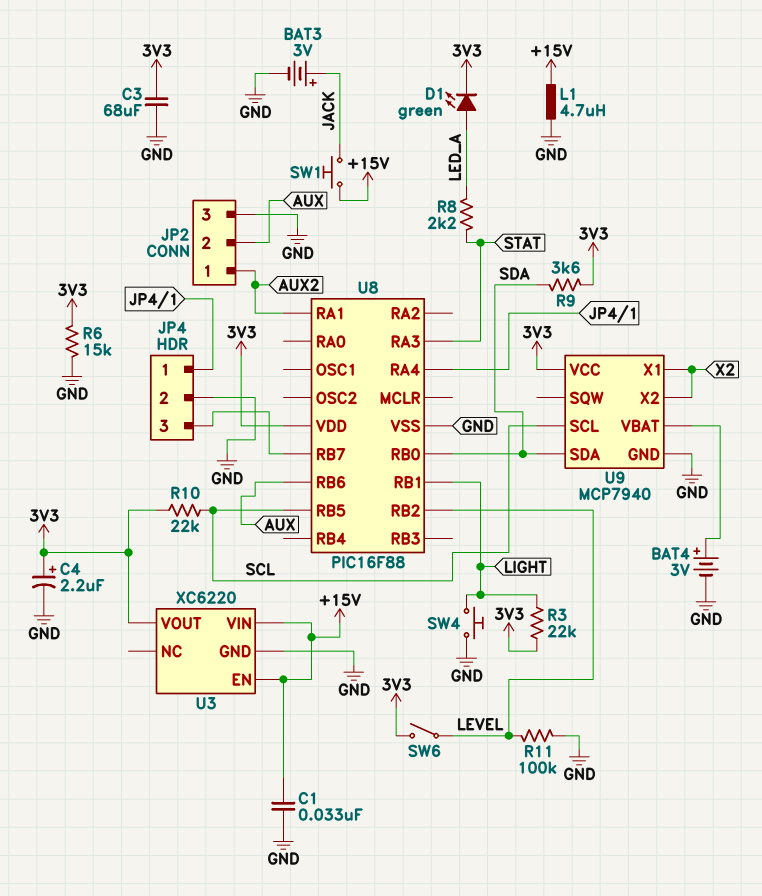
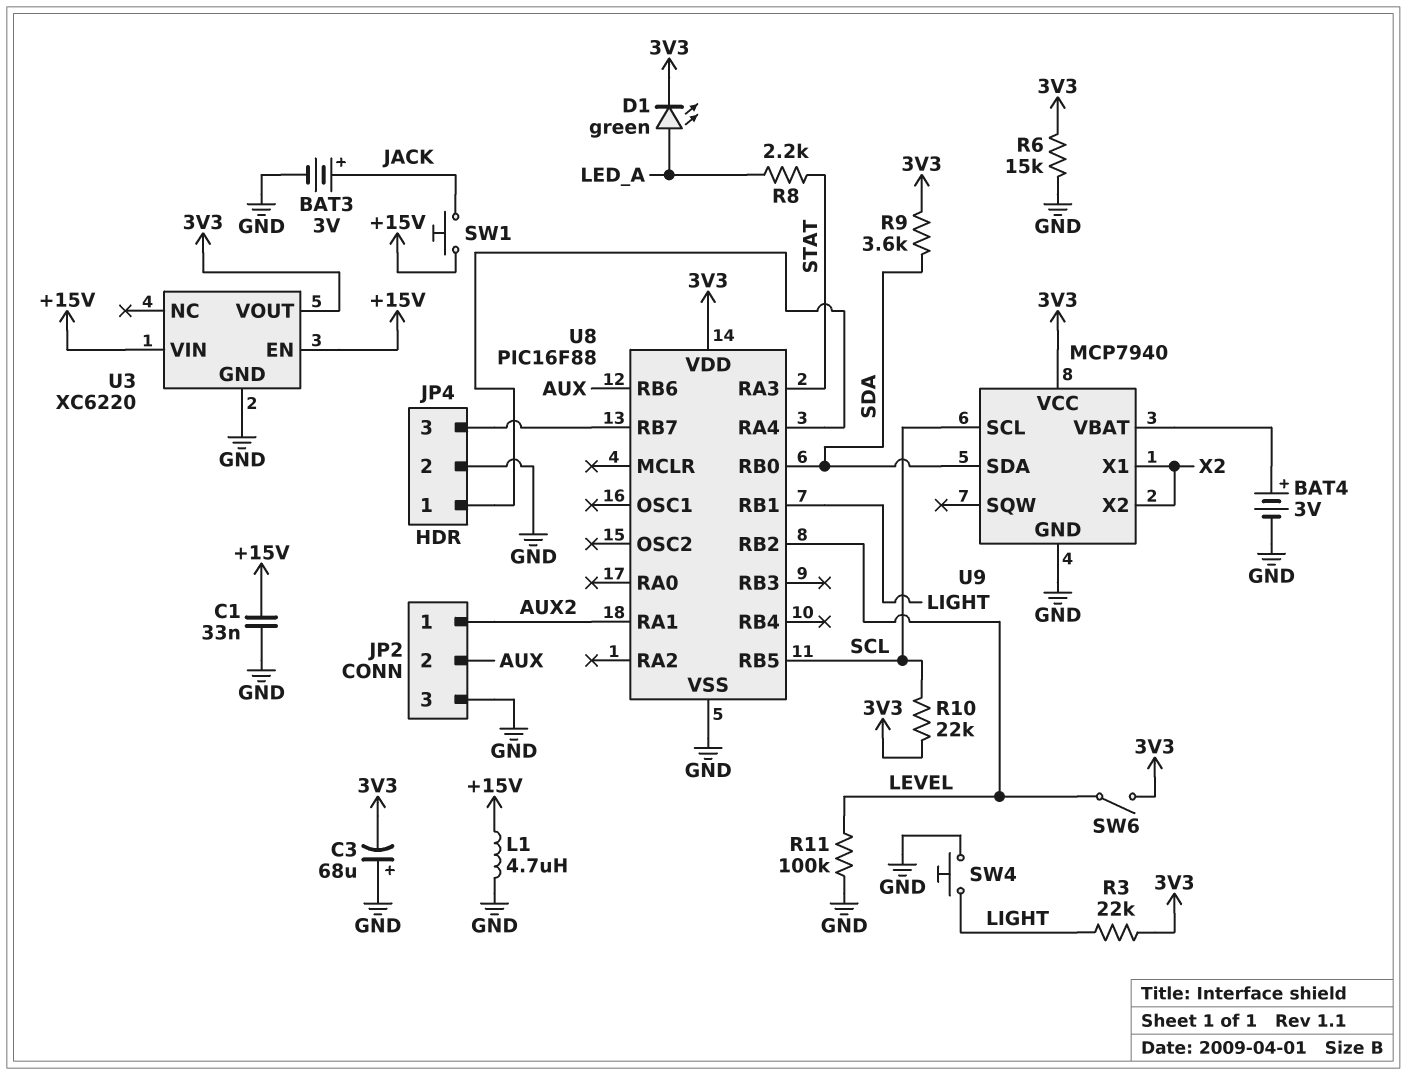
C3: 68uF (3V3, GND) -> 68uF (plus GND, minus 3V3)
C4: 2.2uF (plus 3V3, minus GND) -> none

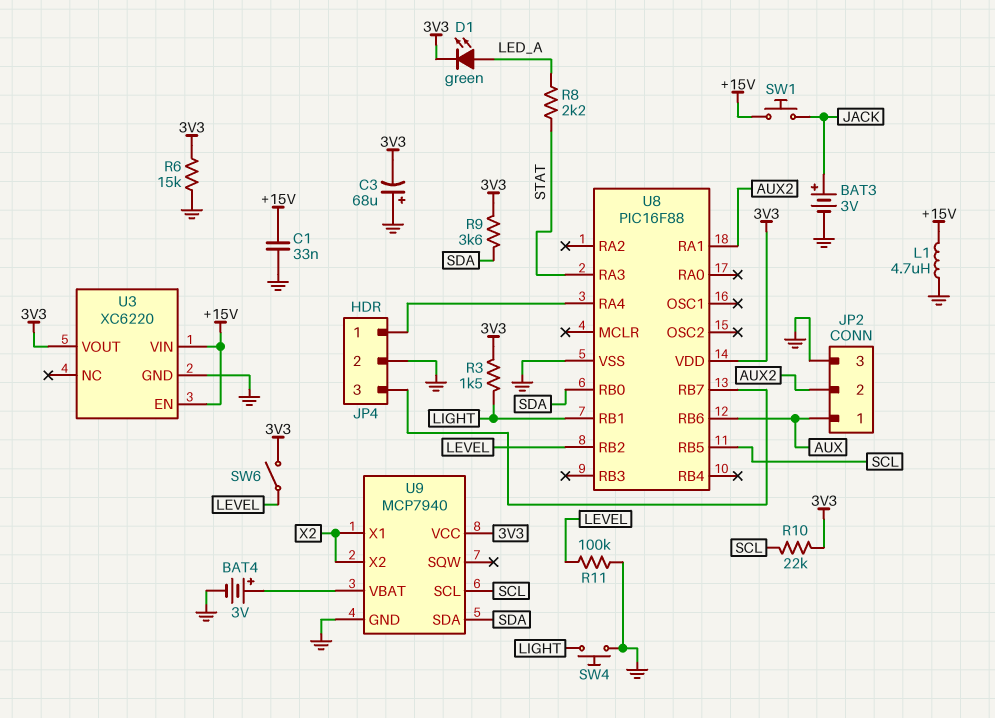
JP2 pin 1: AUX2 -> AUX
JP2 pin 2: AUX -> AUX2
R3: 22k (3V3, LIGHT) -> 1.5k (3V3, LIGHT)

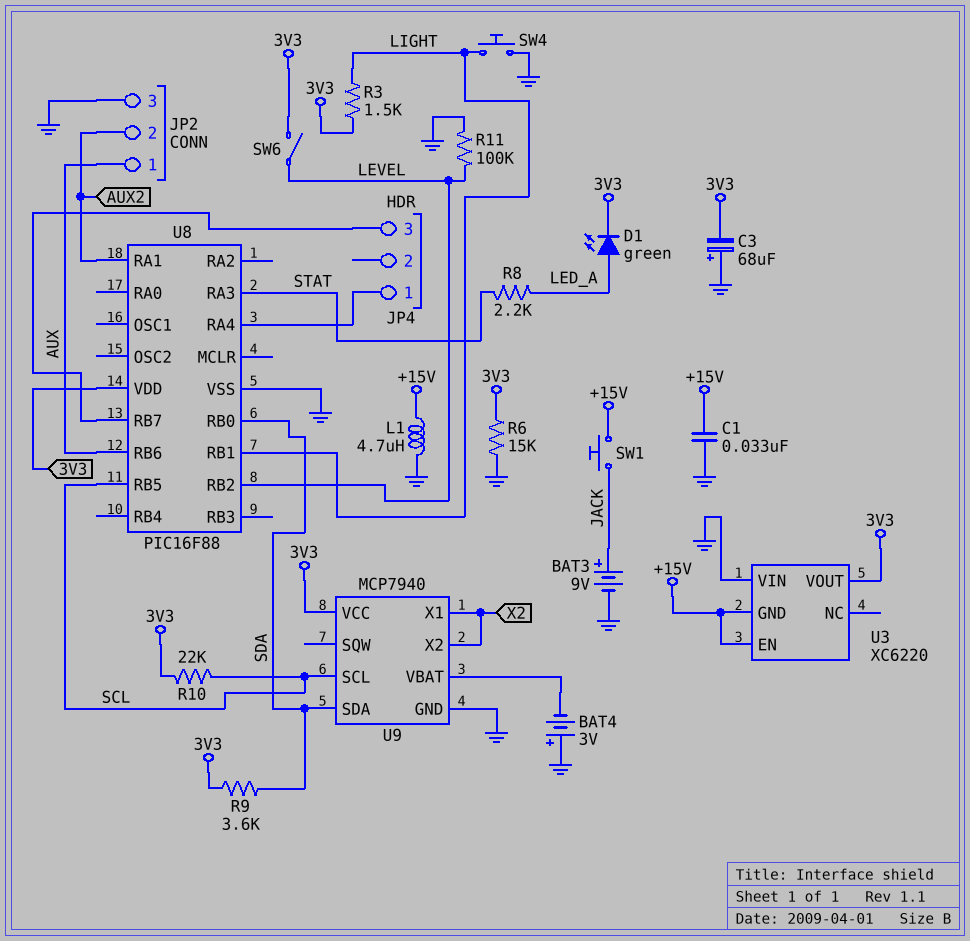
BAT3: 3V (plus JACK, minus GND) -> 9V (plus JACK, minus GND)
BAT4: 3V (plus U9/VBAT, minus GND) -> 3V (plus GND, minus U9/VBAT)
JP4 pin 2: GND -> none
U3 pin GND: GND -> +15V
U3 pin VIN: +15V -> GND

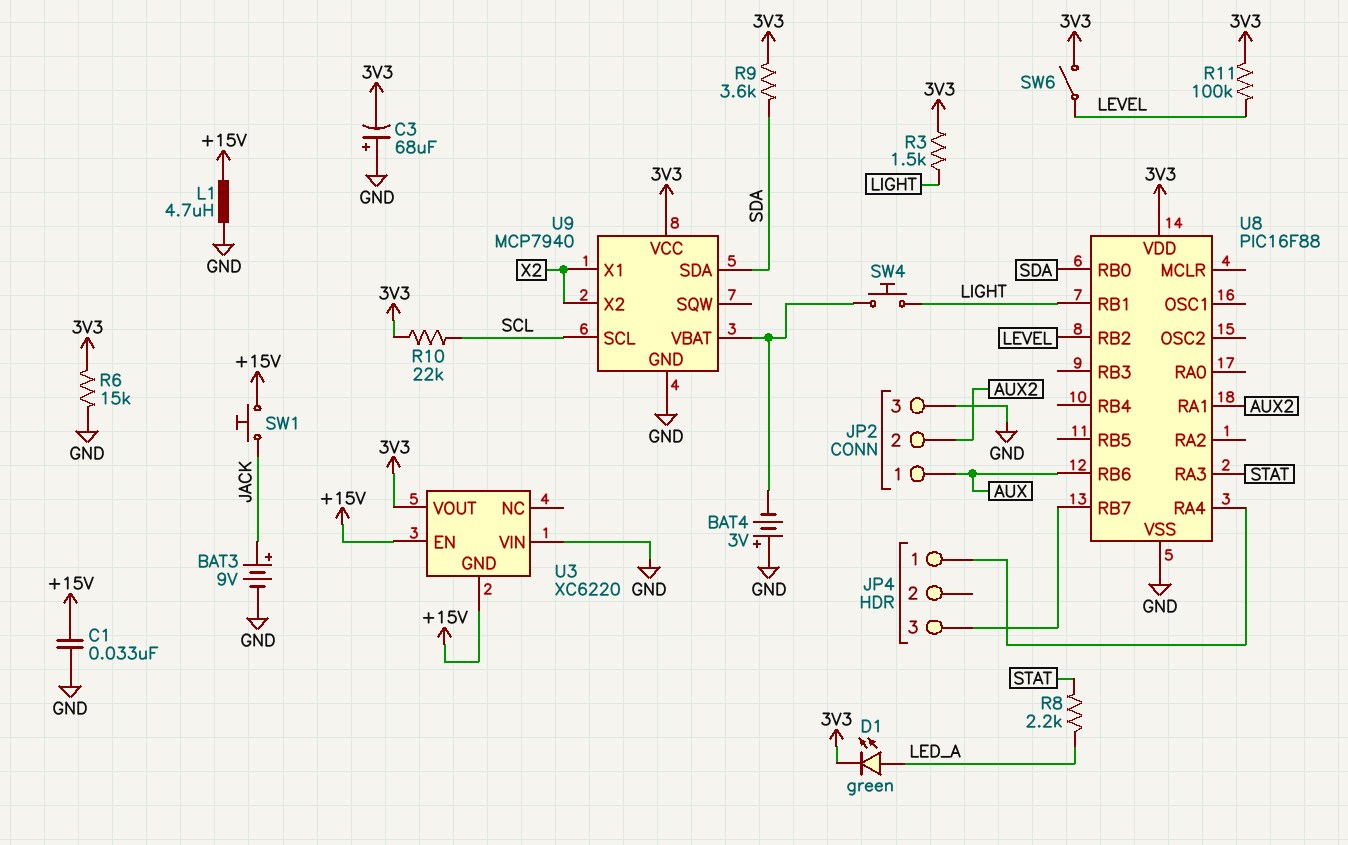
R11: 100k (GND, LEVEL) -> 100k (3V3, LEVEL)
SW4: button (GND, LIGHT) -> button (LIGHT, U9/VBAT)
U8 pin RB5: SCL -> none

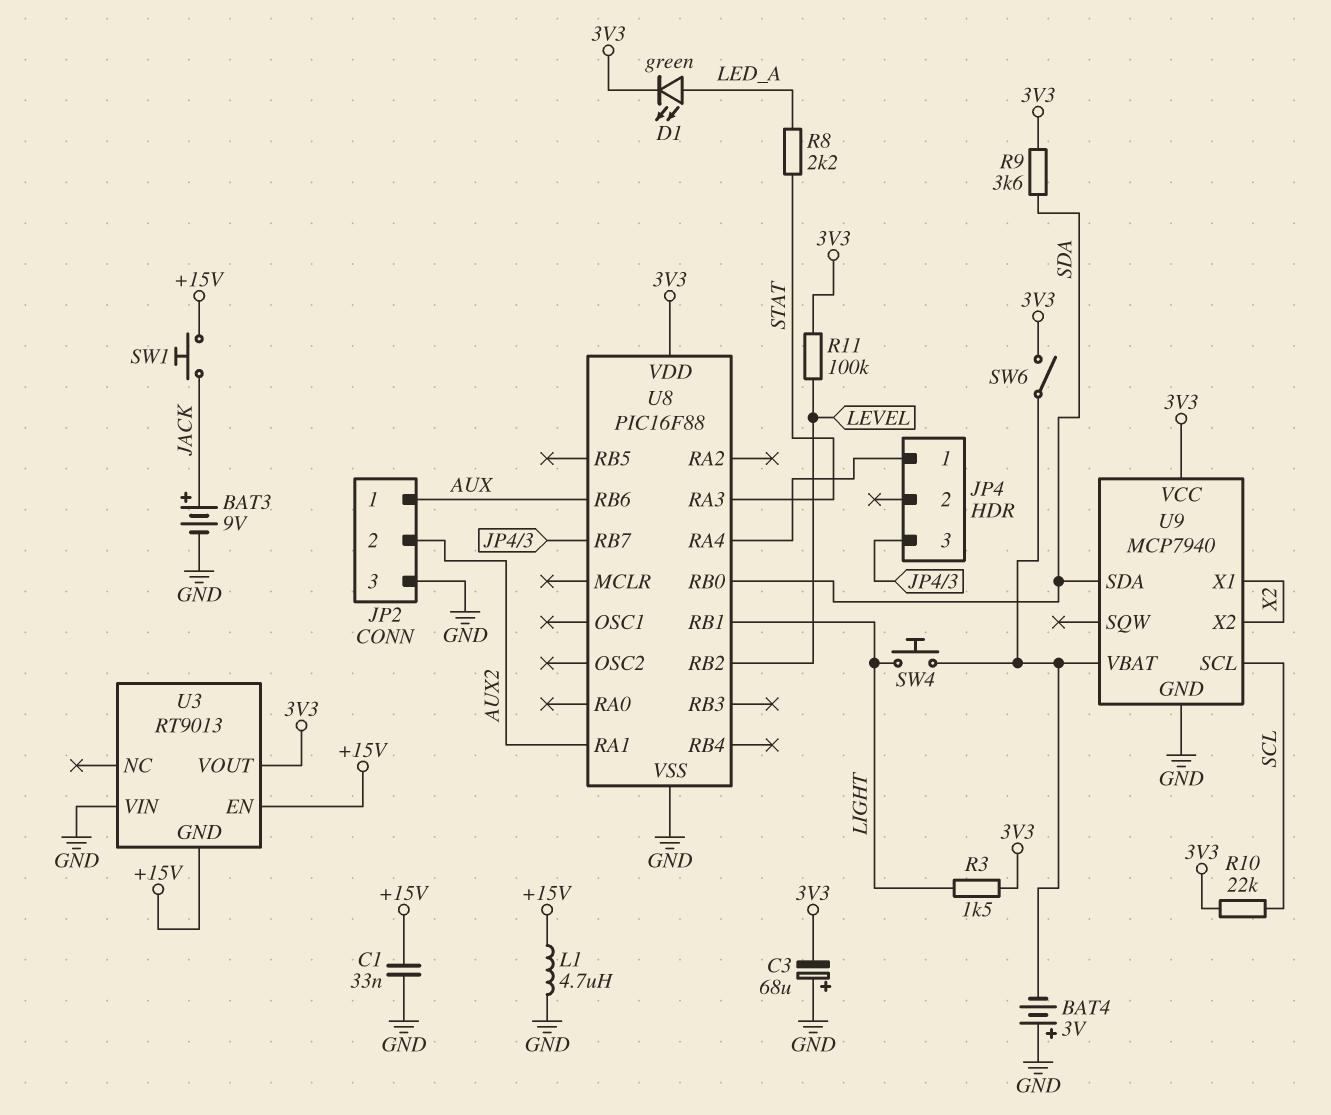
R6: 15k (3V3, GND) -> none
SW6: switch (3V3, LEVEL) -> switch (3V3, U9/VBAT)
U3: XC6220 -> RT9013

